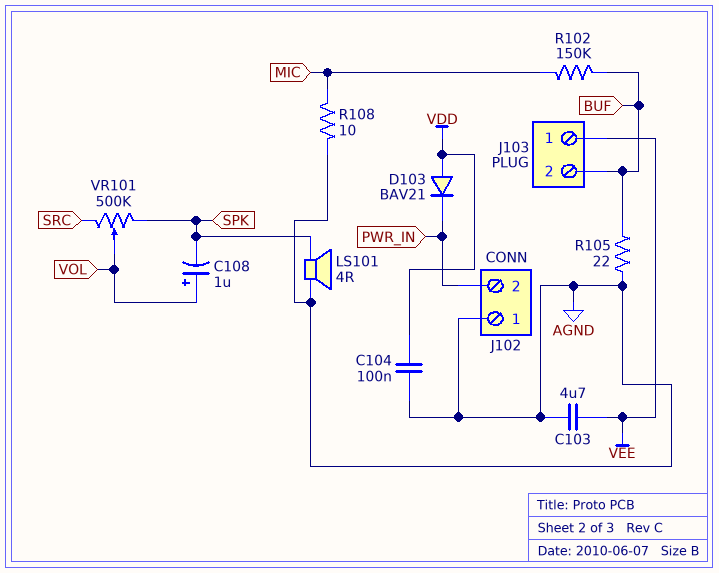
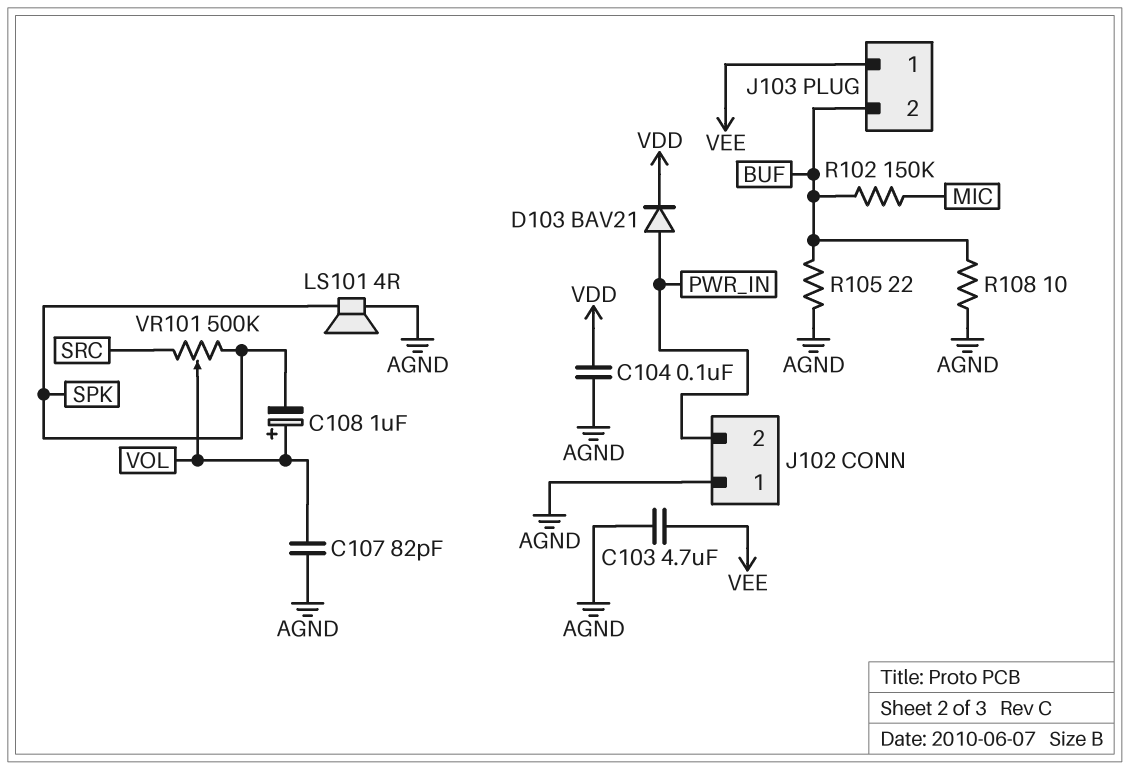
C107: none -> 82pF (AGND, VOL)
D103: diode BAV21 (A VDD, K PWR_IN) -> diode BAV21 (A PWR_IN, K VDD)
R108: 10 (AGND, MIC) -> 10 (AGND, BUF)

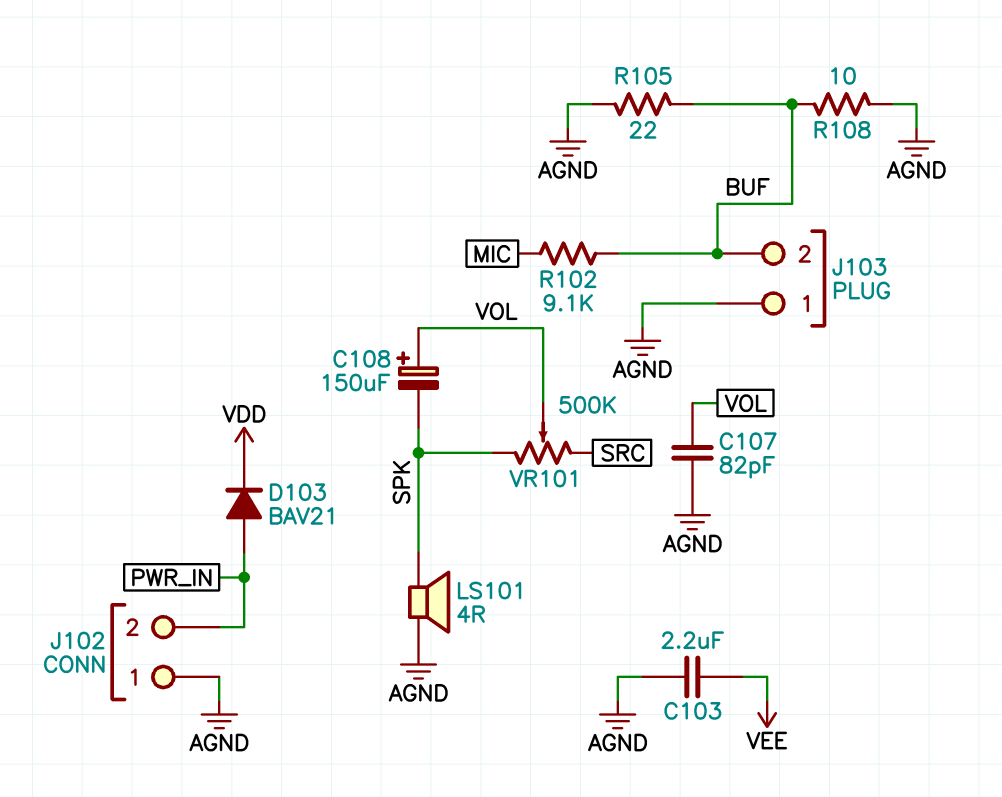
C103: 4.7uF (AGND, VEE) -> 2.2uF (AGND, VEE)
C104: 100nF (AGND, VDD) -> none
C108: 1uF (plus VOL, minus SPK) -> 150uF (plus VOL, minus SPK)
J103 pin 1: VEE -> AGND
R102: 150k (BUF, MIC) -> 9.1k (BUF, MIC)

